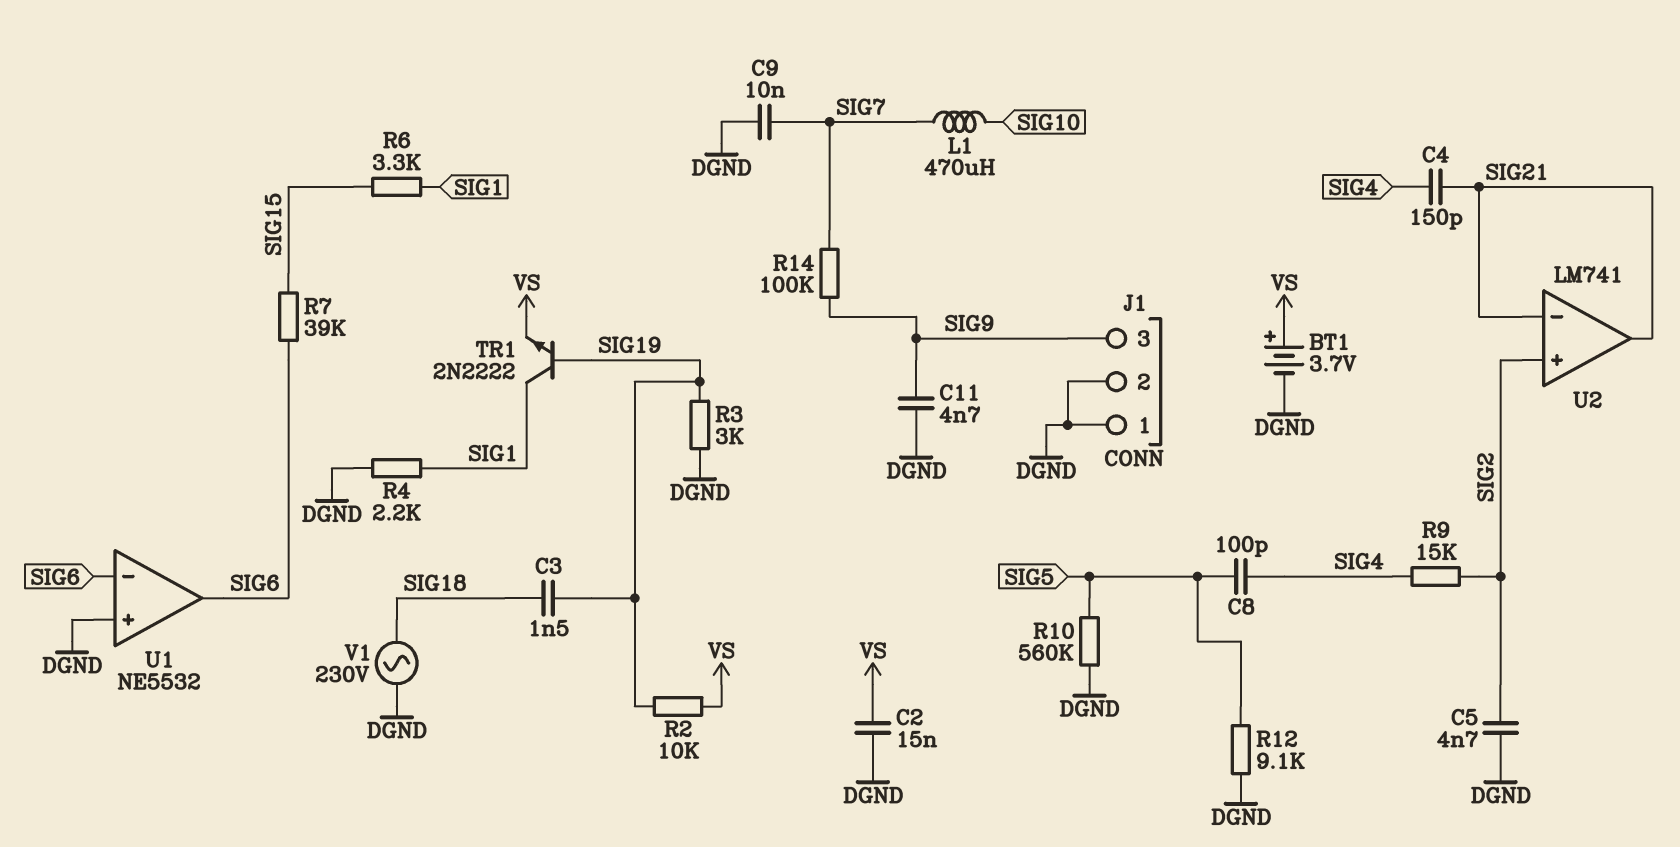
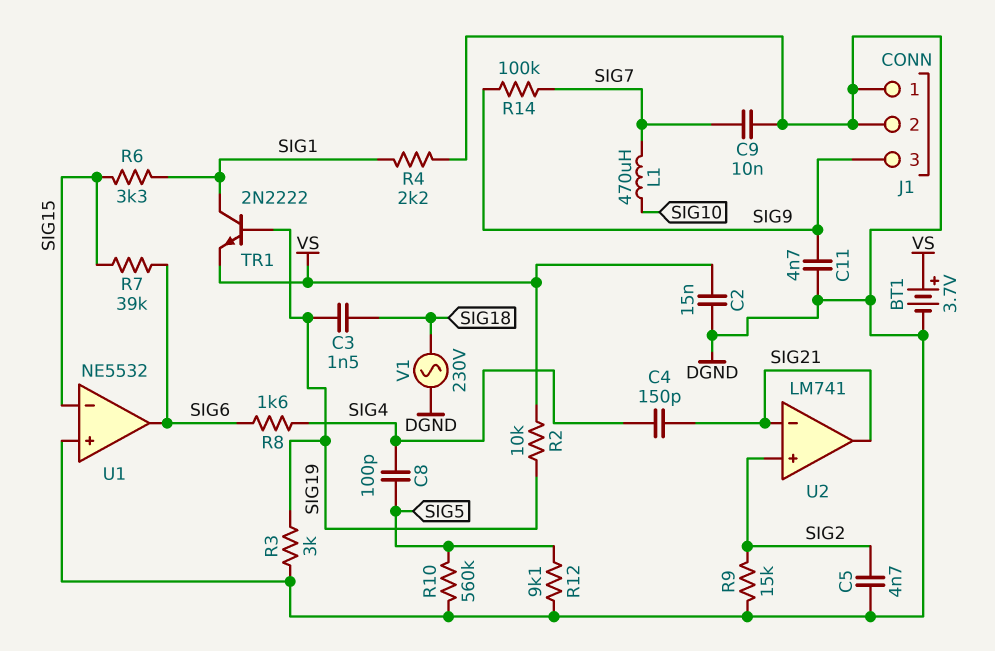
R8: none -> 1.6k (SIG4, SIG6)
R9: 15k (SIG2, SIG4) -> 15k (DGND, SIG2)
U1 pin in-: SIG6 -> SIG15

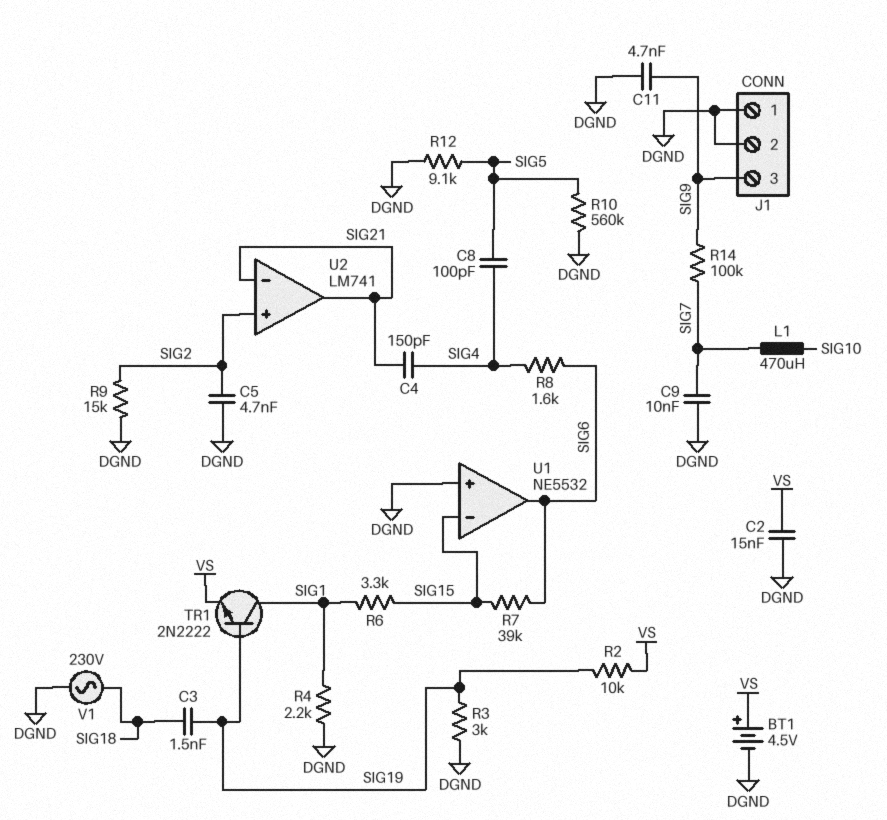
BT1: 3.7V (plus VS, minus DGND) -> 4.5V (plus VS, minus DGND)

